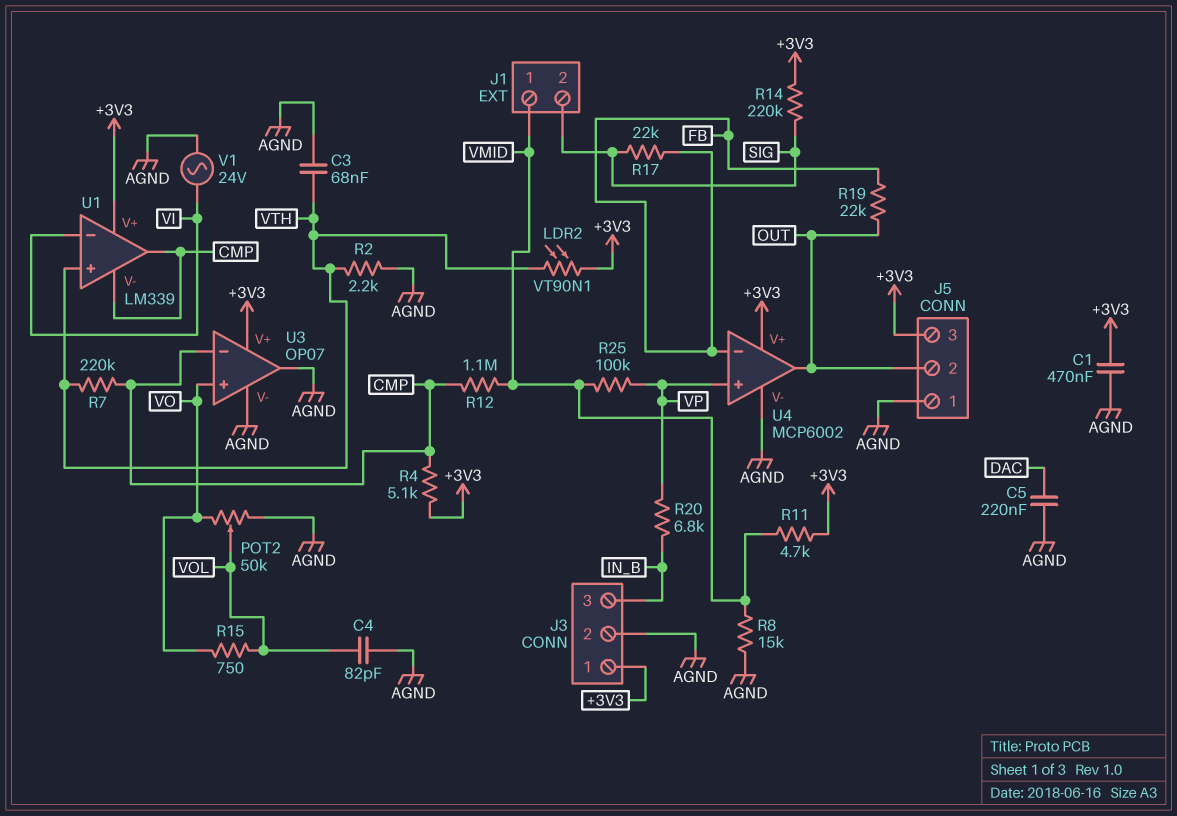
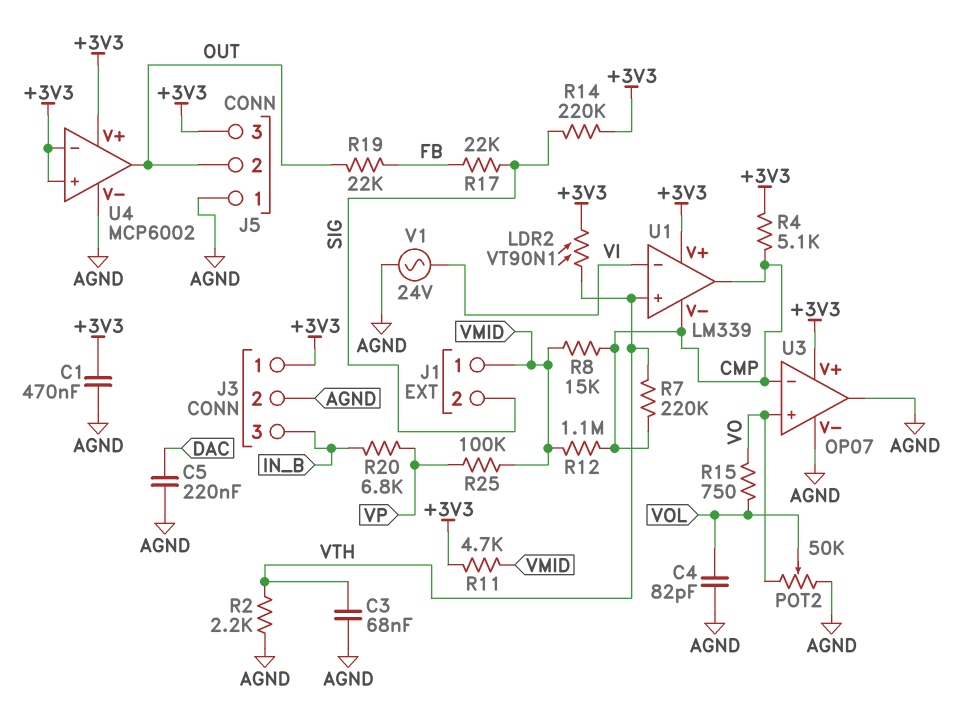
R8: 15k (AGND, VMID) -> 15k (CMP, VMID)
U4 pin in+: VP -> +3V3
U4 pin in-: FB -> +3V3

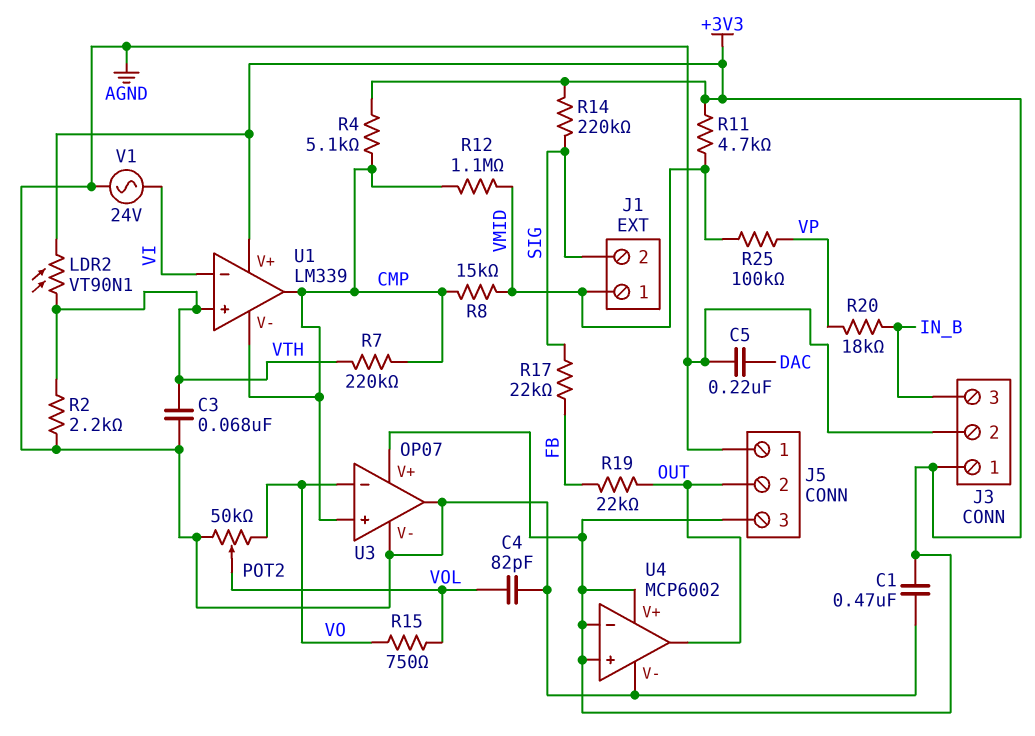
R20: 6.8k (IN_B, VP) -> 18k (IN_B, VP)
U3 pin in+: VO -> CMP
U3 pin in-: CMP -> VO

